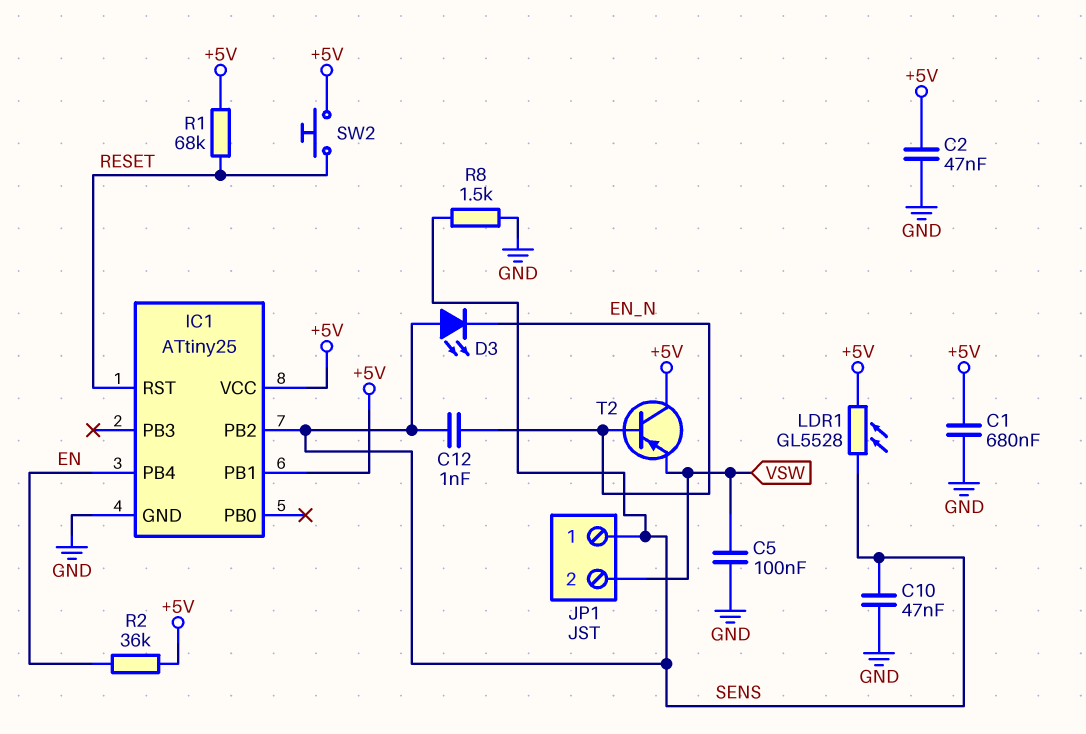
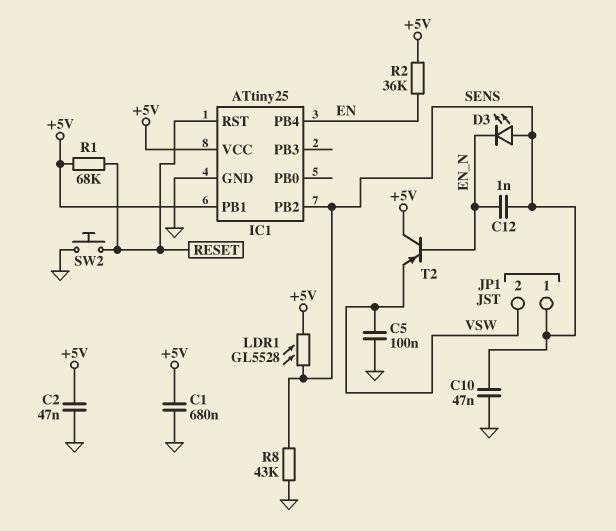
R8: 1.5k (GND, SENS) -> 43k (GND, SENS)
SW2: button (+5V, RESET) -> button (GND, RESET)

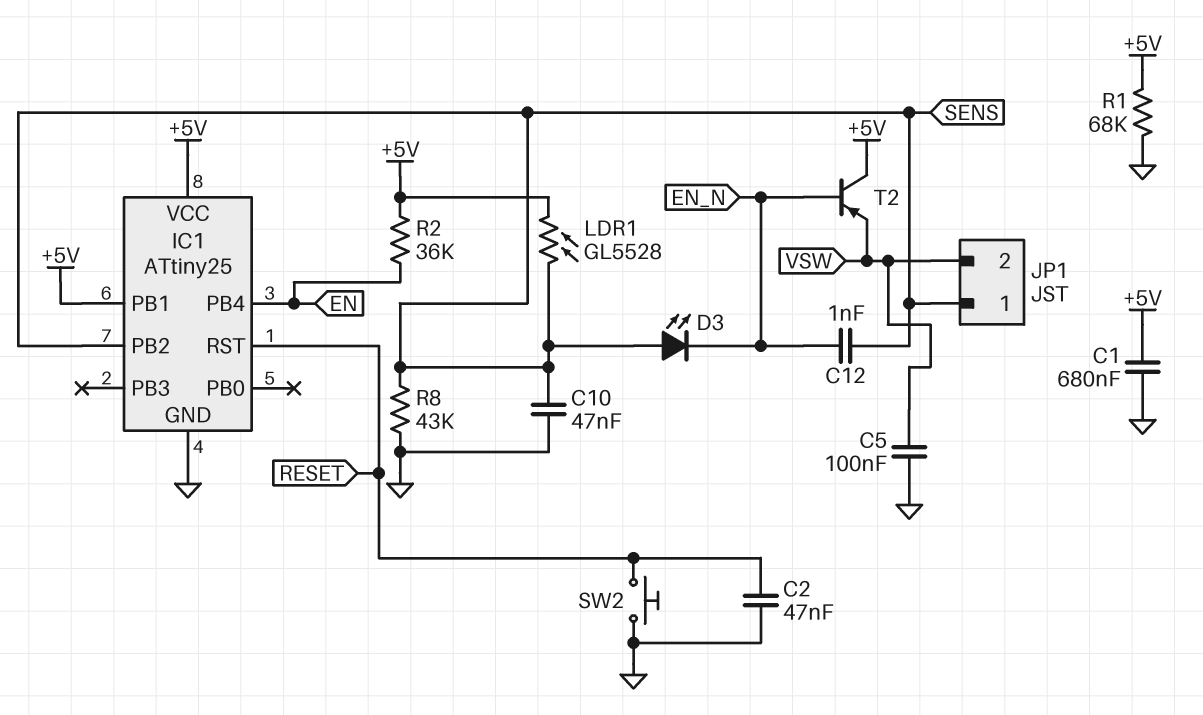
C2: 47nF (+5V, GND) -> 47nF (GND, RESET)
R1: 68k (+5V, RESET) -> 68k (+5V, GND)

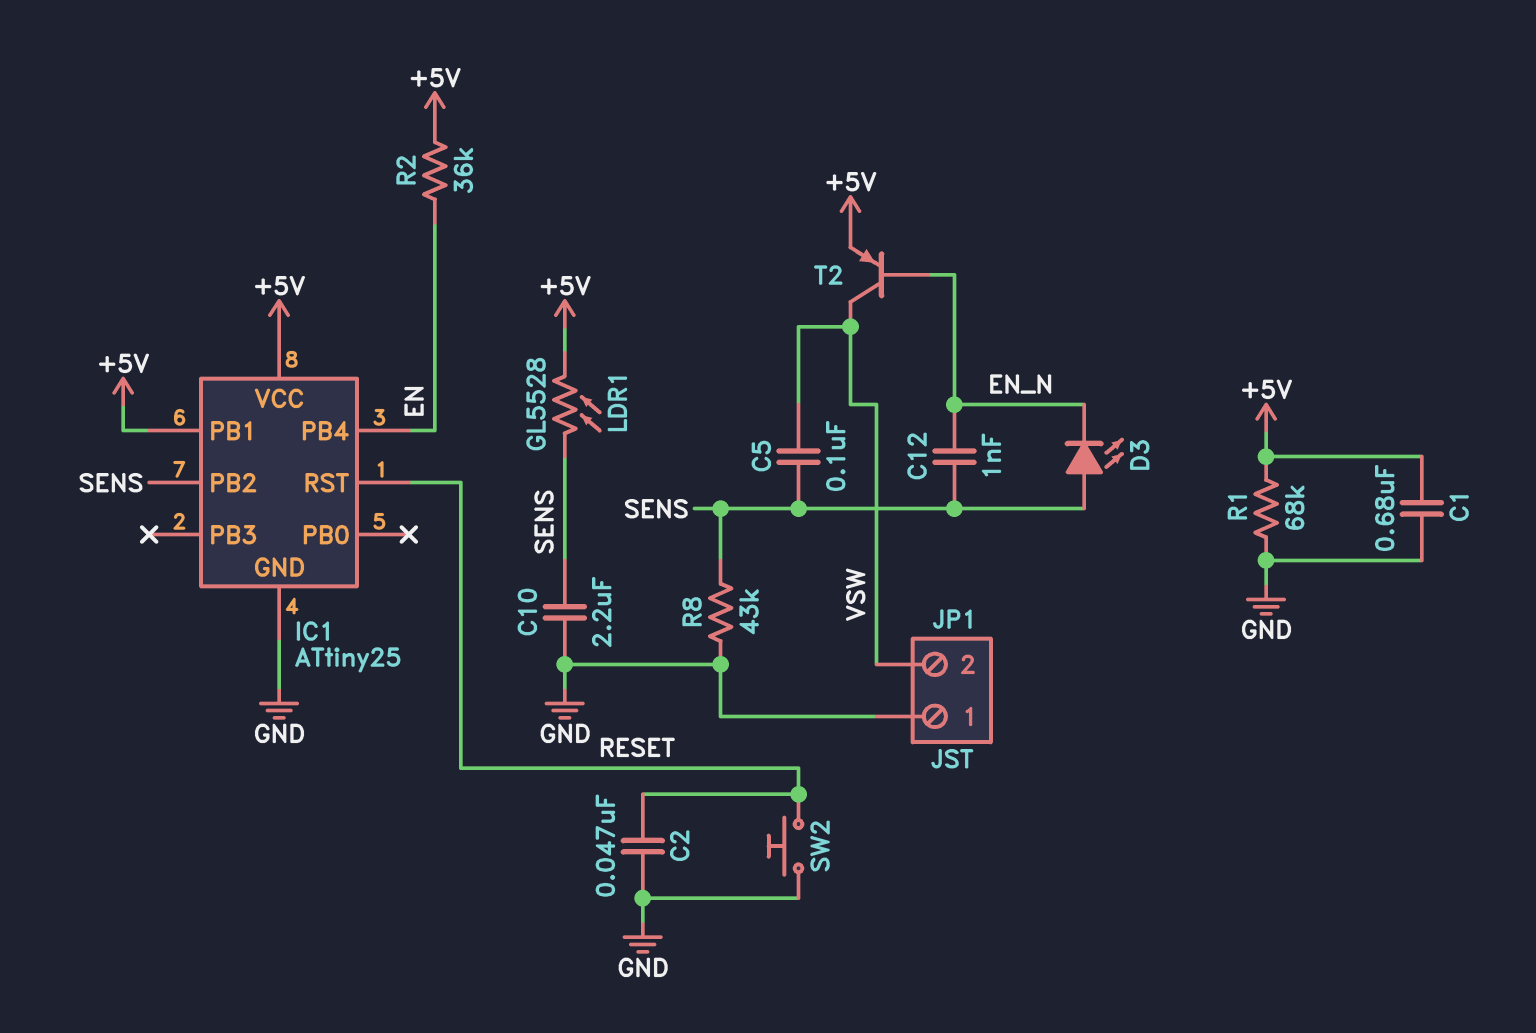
C5: 100nF (GND, VSW) -> 100nF (SENS, VSW)
C10: 47nF (GND, SENS) -> 2.2uF (GND, SENS)
JP1 pin 1: SENS -> GND
T2: PNP (B EN_N, C +5V, E VSW) -> PNP (B EN_N, C VSW, E +5V)

